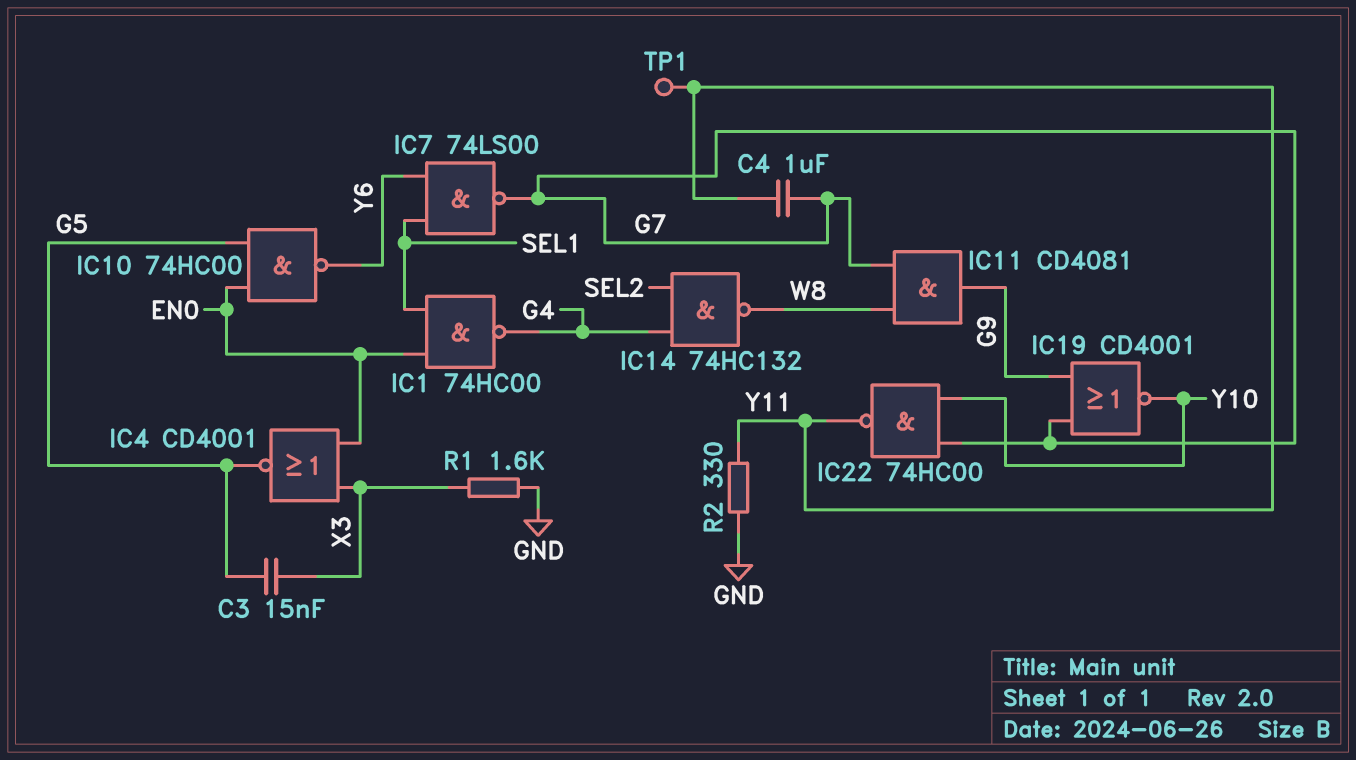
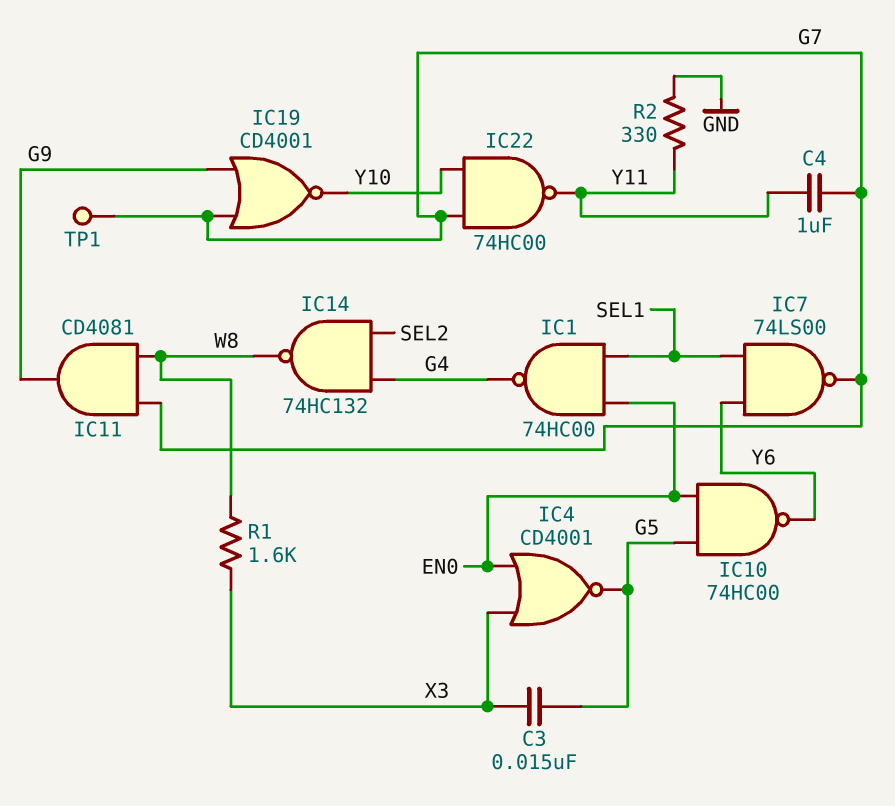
R1: 1.6k (GND, X3) -> 1.6k (W8, X3)
TP1: test point (Y11) -> test point (G7)

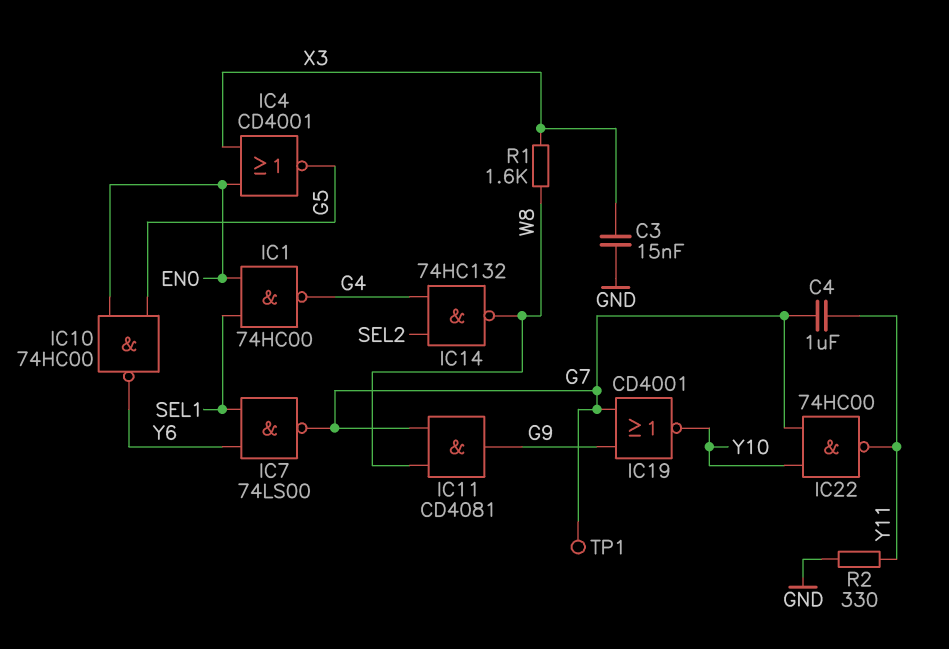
C3: 15nF (G5, X3) -> 15nF (GND, X3)

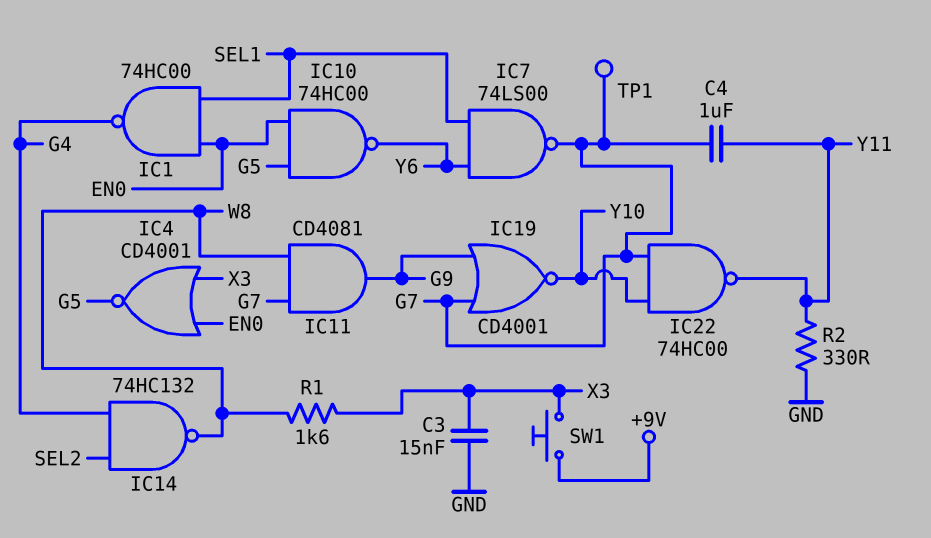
SW1: none -> button (+9V, X3)

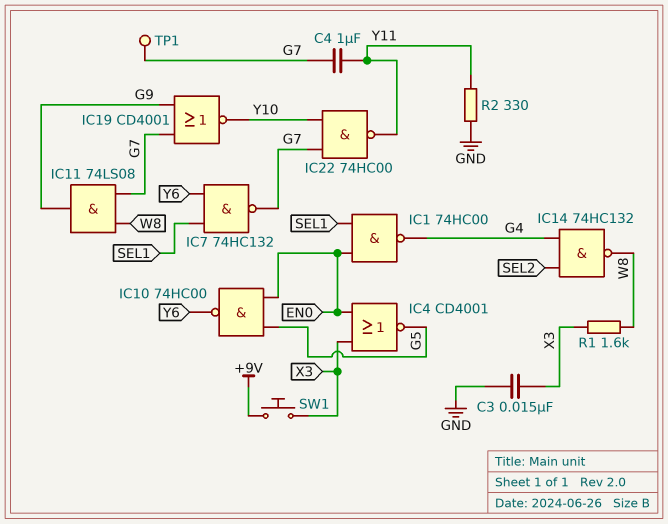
IC7: NAND 74LS00 (in SEL1, in Y6, out G7) -> NAND 74HC132 (in SEL1, in Y6, out G7)
IC11: AND CD4081 (in G7, in W8, out G9) -> AND 74LS08 (in G7, in W8, out G9)

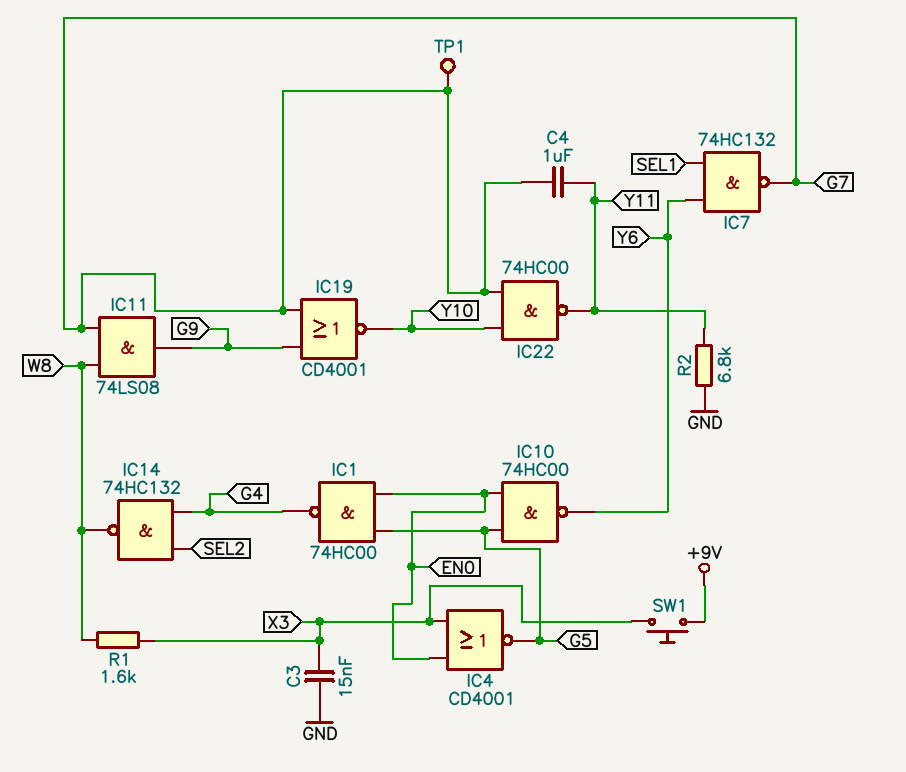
IC1: NAND 74HC00 (in EN0, in SEL1, out G4) -> NAND 74HC00 (in EN0, in G5, out G4)
R2: 330 (GND, Y11) -> 6.8k (GND, Y11)

